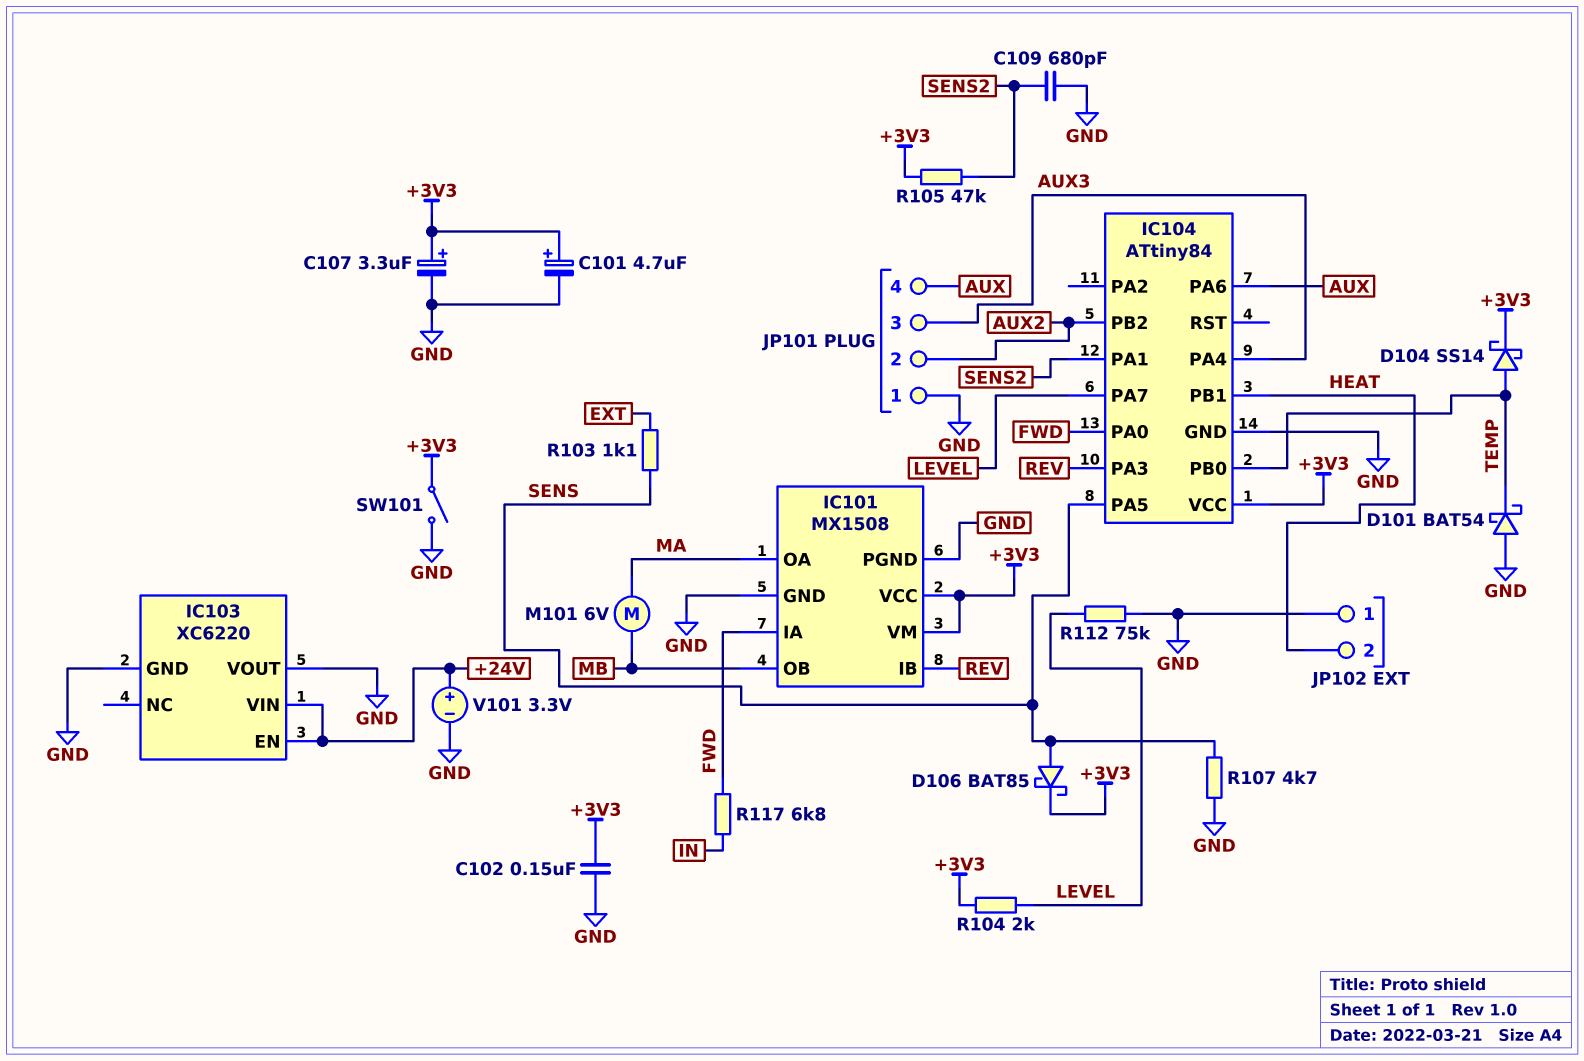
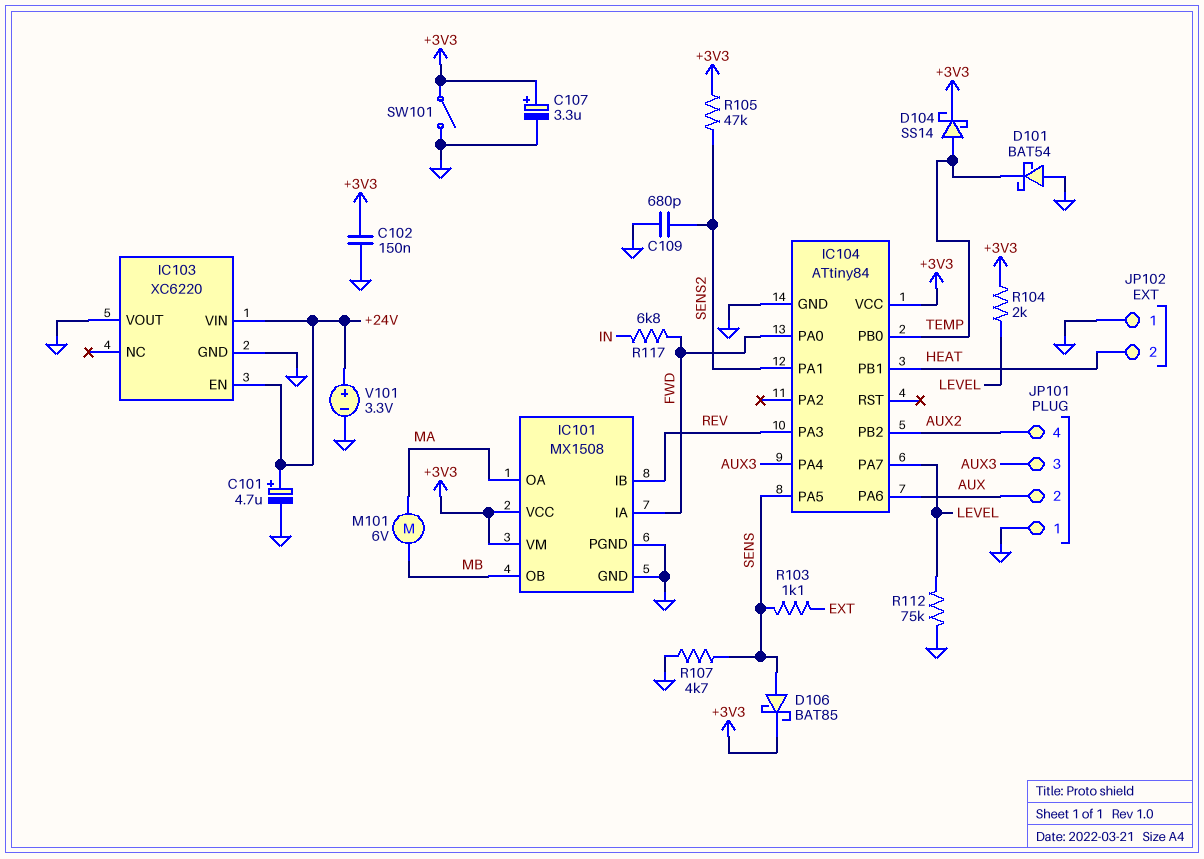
C101: 4.7uF (plus +3V3, minus GND) -> 4.7uF (plus +24V, minus GND)
JP101 pin 2: AUX2 -> AUX
JP101 pin 4: AUX -> AUX2

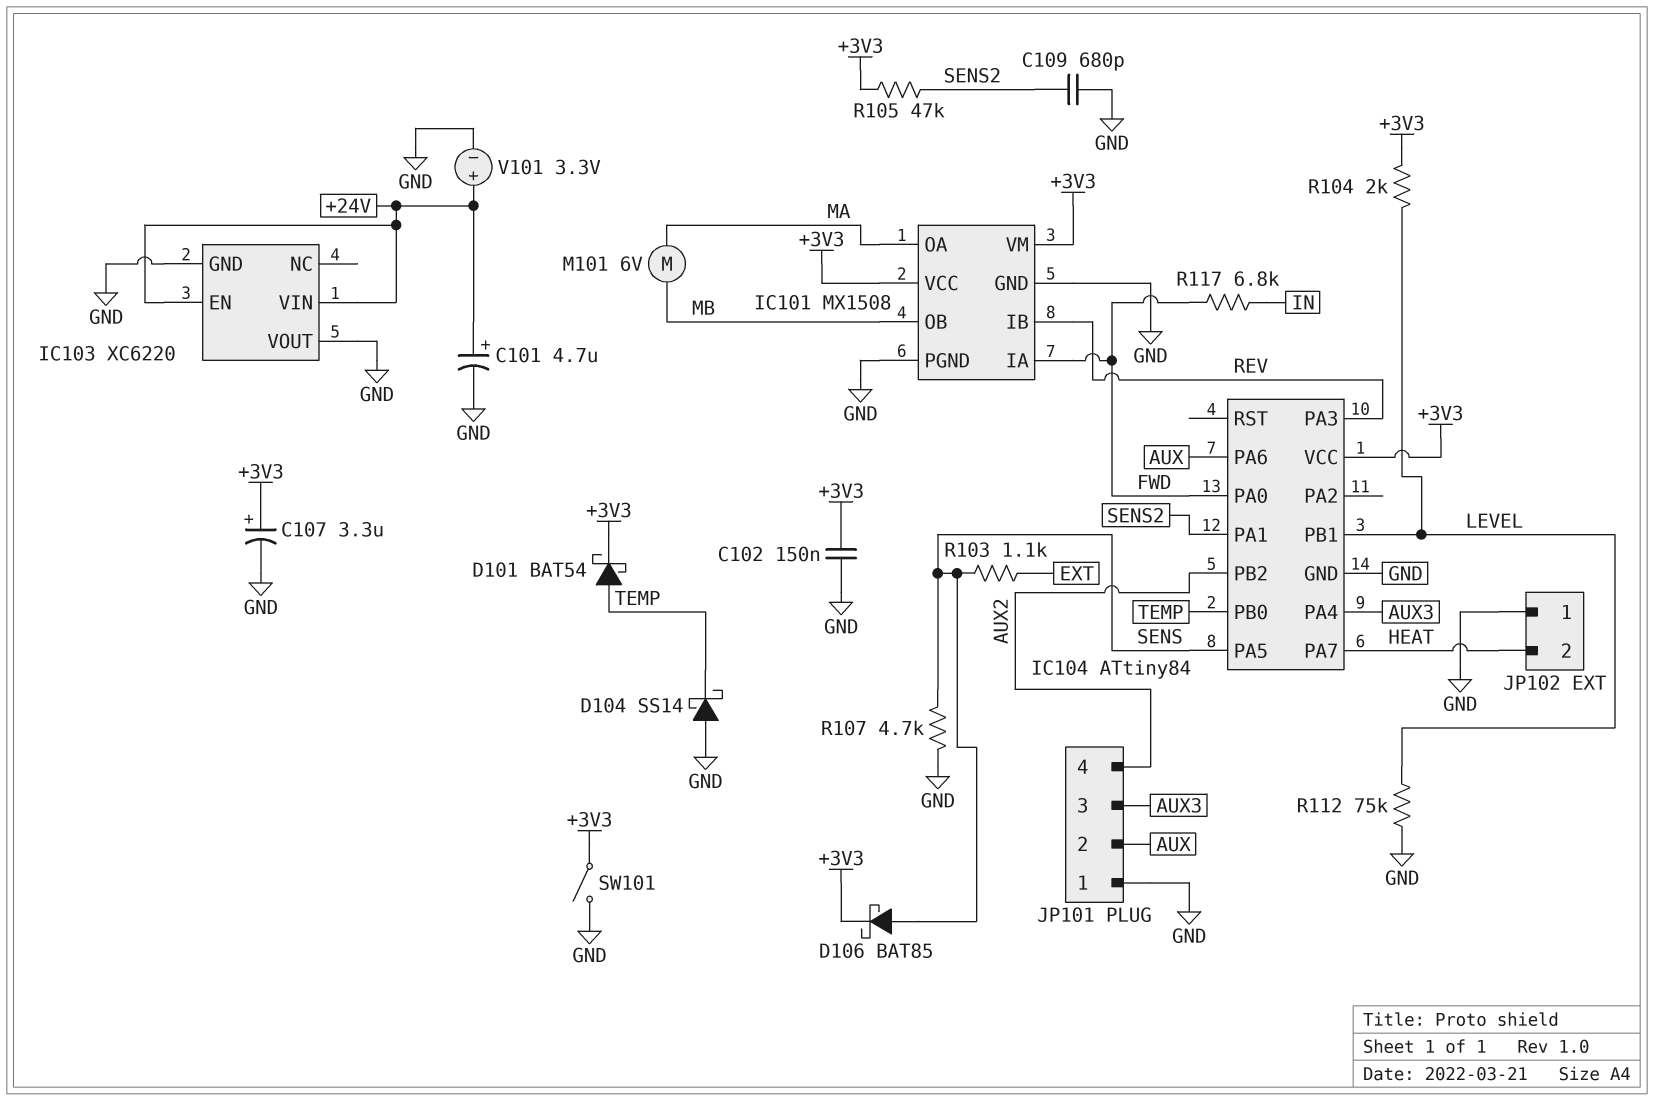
D101: schottky BAT54 (A GND, K TEMP) -> schottky BAT54 (A TEMP, K +3V3)
D104: schottky SS14 (A TEMP, K +3V3) -> schottky SS14 (A GND, K TEMP)
IC104 pin PA7: LEVEL -> HEAT
IC104 pin PB1: HEAT -> LEVEL

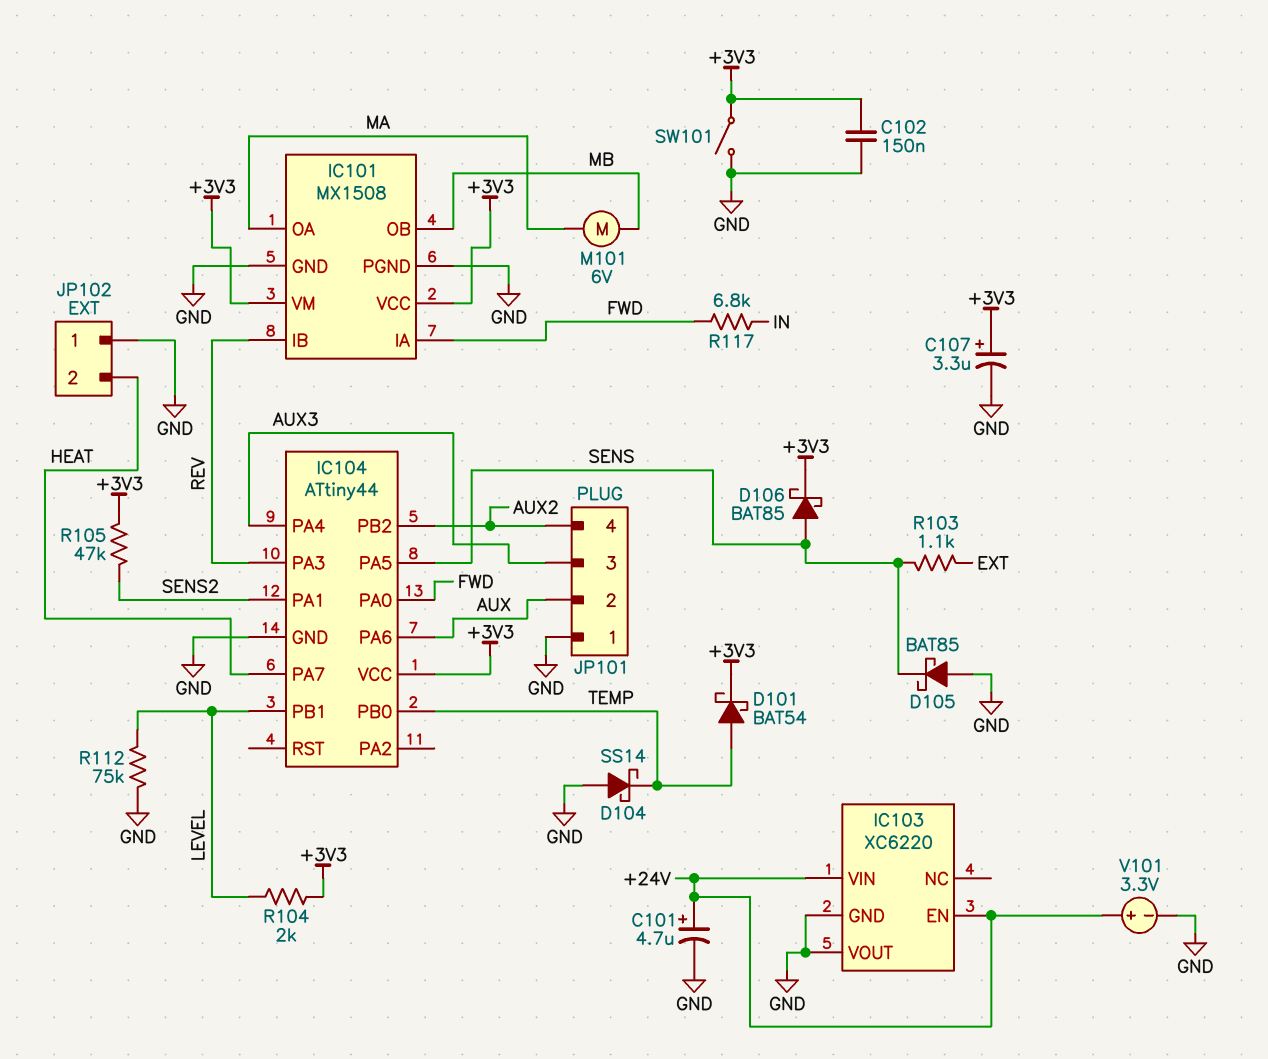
C109: 680pF (GND, SENS2) -> none
D105: none -> schottky BAT85 (A GND, K SENS)
IC104: ATtiny84 -> ATtiny44
R107: 4.7k (GND, SENS) -> none

